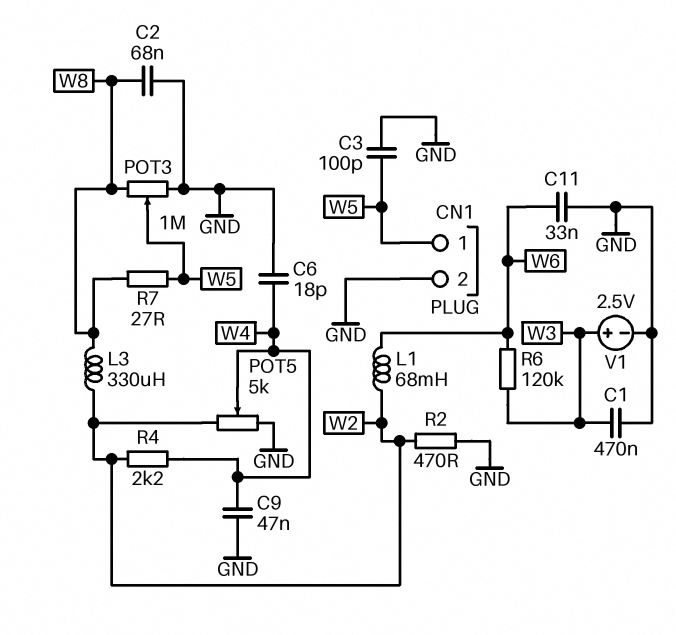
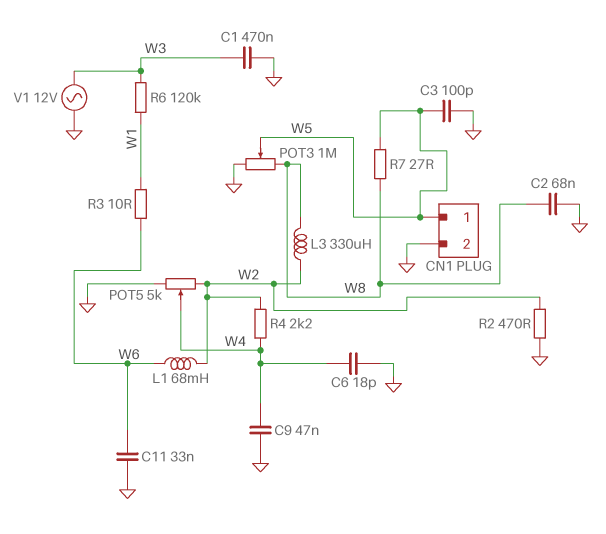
R3: none -> 10 (W1, W6)
R6: 120k (W3, W6) -> 120k (W1, W3)
V1: 2.5V (plus W3, minus GND) -> AC 12V (GND, W3)

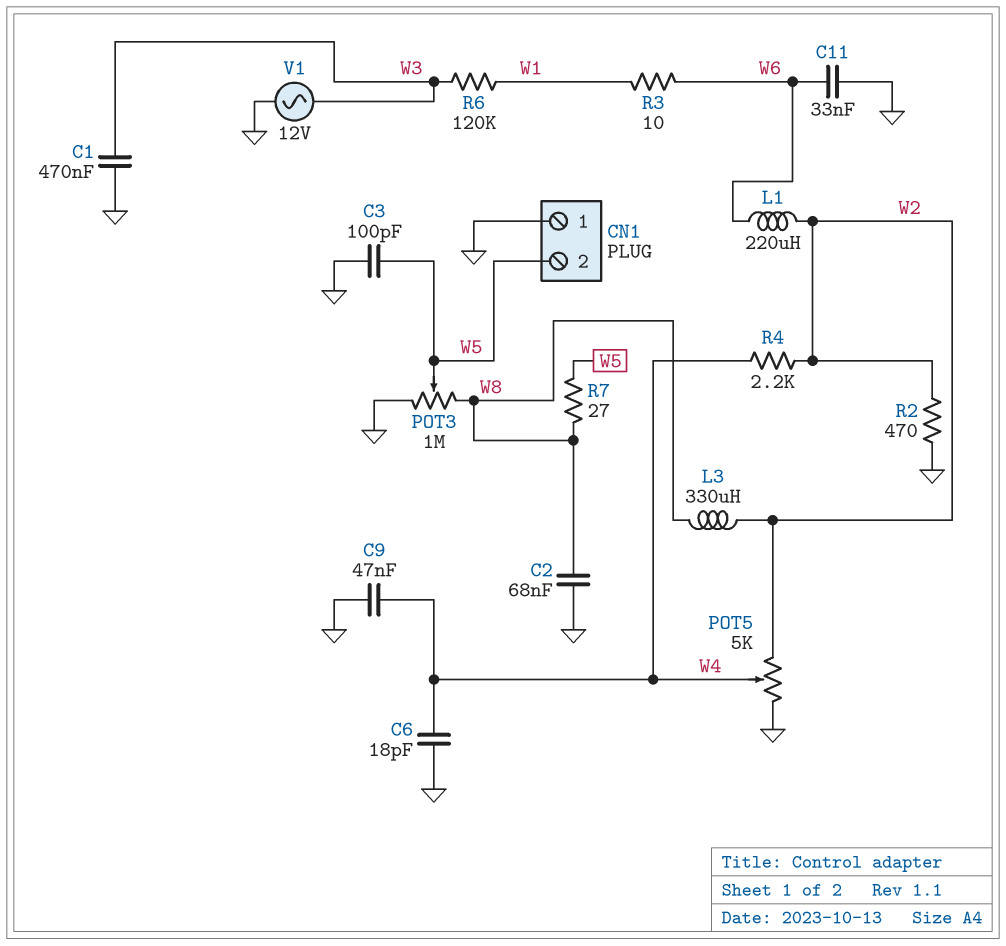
CN1 pin 1: W5 -> GND
CN1 pin 2: GND -> W5
L1: 68mH (W2, W6) -> 220uH (W2, W6)

